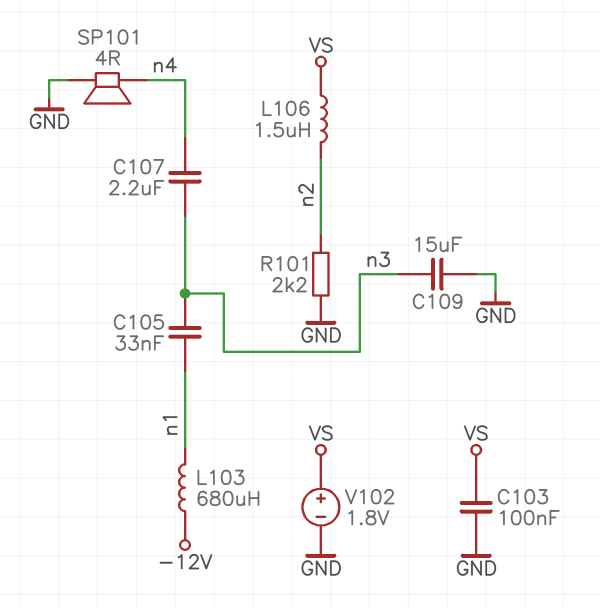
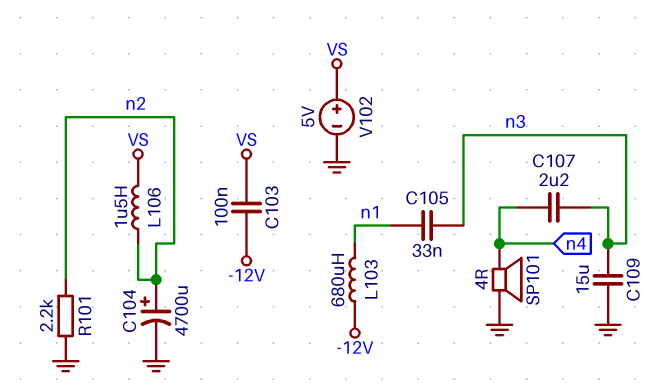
C103: 100nF (GND, VS) -> 100nF (-12V, VS)
C104: none -> 4700uF (plus n2, minus GND)
V102: 1.8V (plus VS, minus GND) -> 5V (plus VS, minus GND)

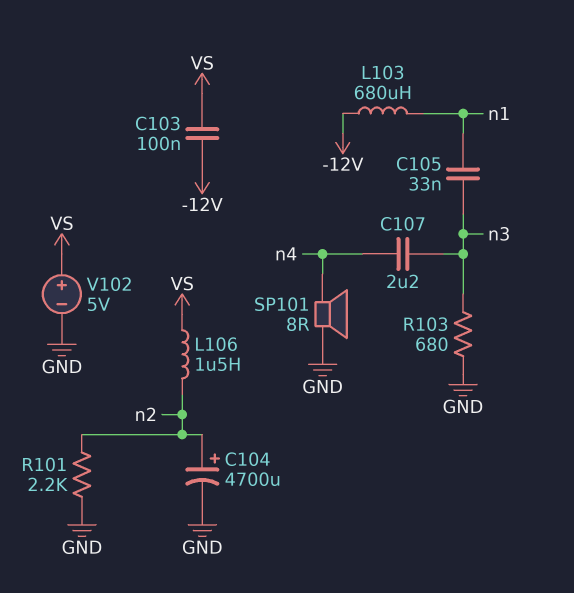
C109: 15uF (GND, n3) -> none
R103: none -> 680 (GND, n3)
SP101: speaker 4R (GND, n4) -> speaker 8R (GND, n4)

